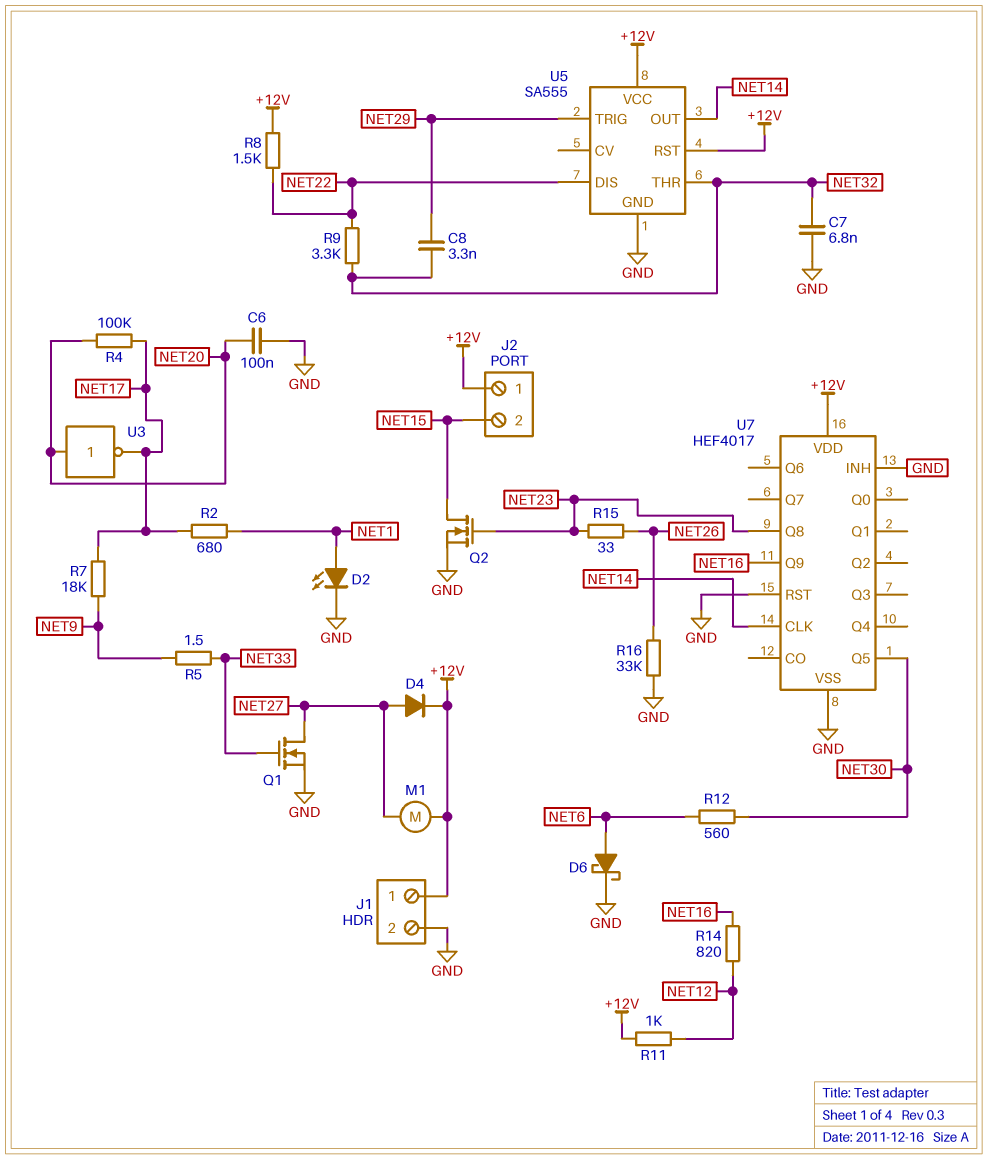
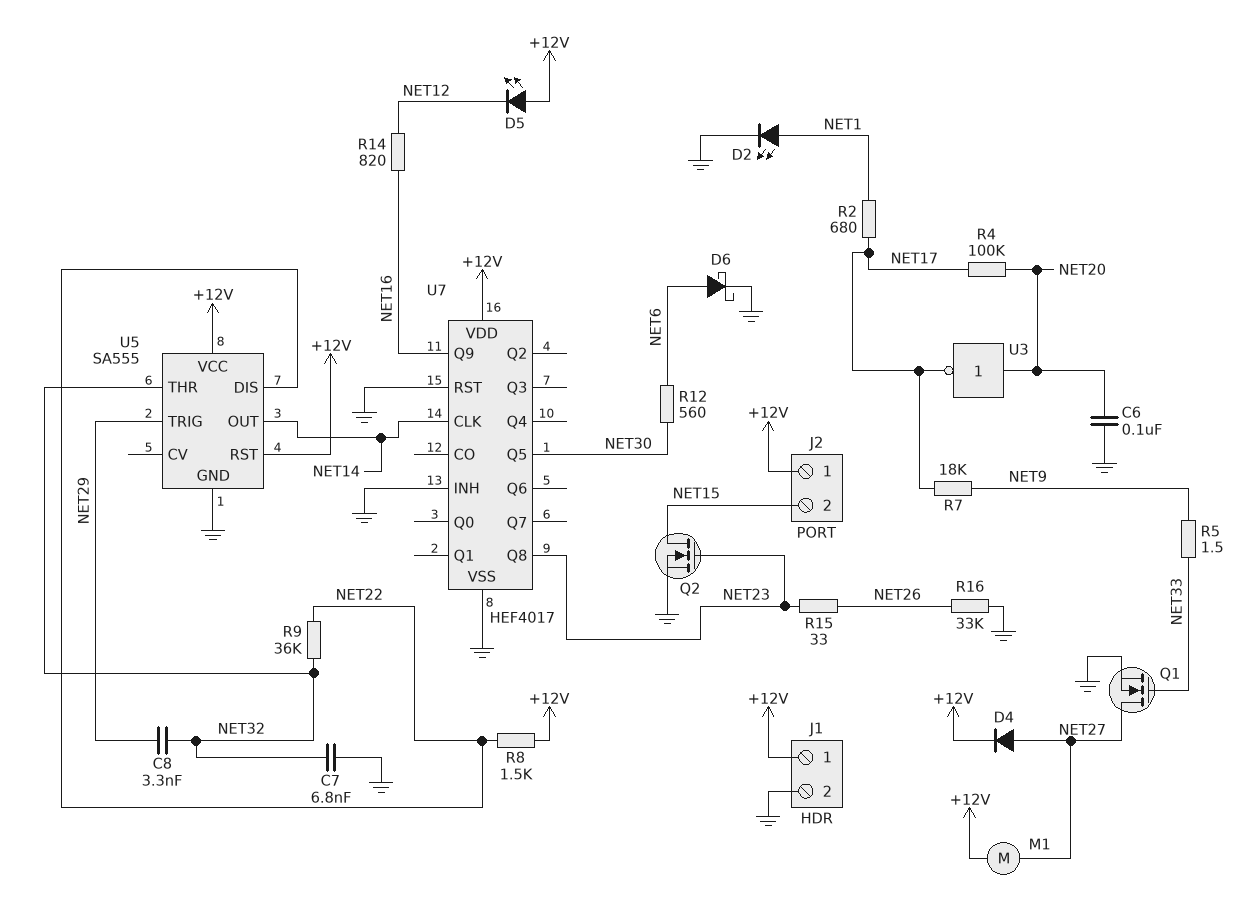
D5: none -> LED (A +12V, K NET12)
R9: 3.3k (NET22, NET32) -> 36k (NET22, NET32)
R11: 1k (+12V, NET12) -> none

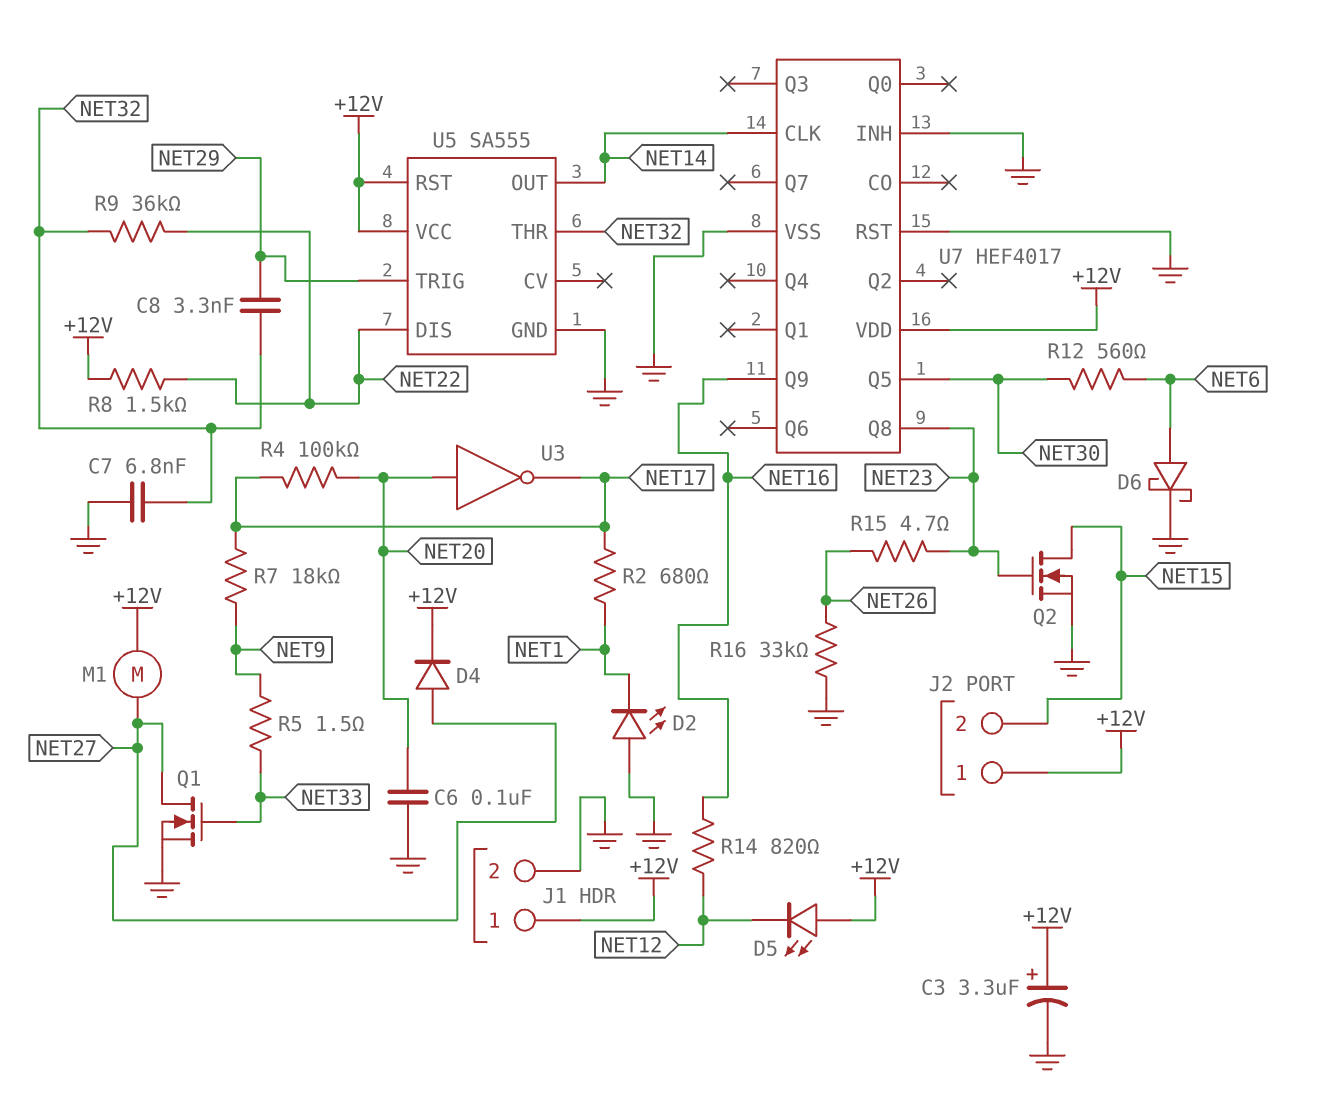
C3: none -> 3.3uF (plus +12V, minus GND)
D2: LED (A NET1, K GND) -> LED (A GND, K NET1)
R15: 33 (NET23, NET26) -> 4.7 (NET23, NET26)

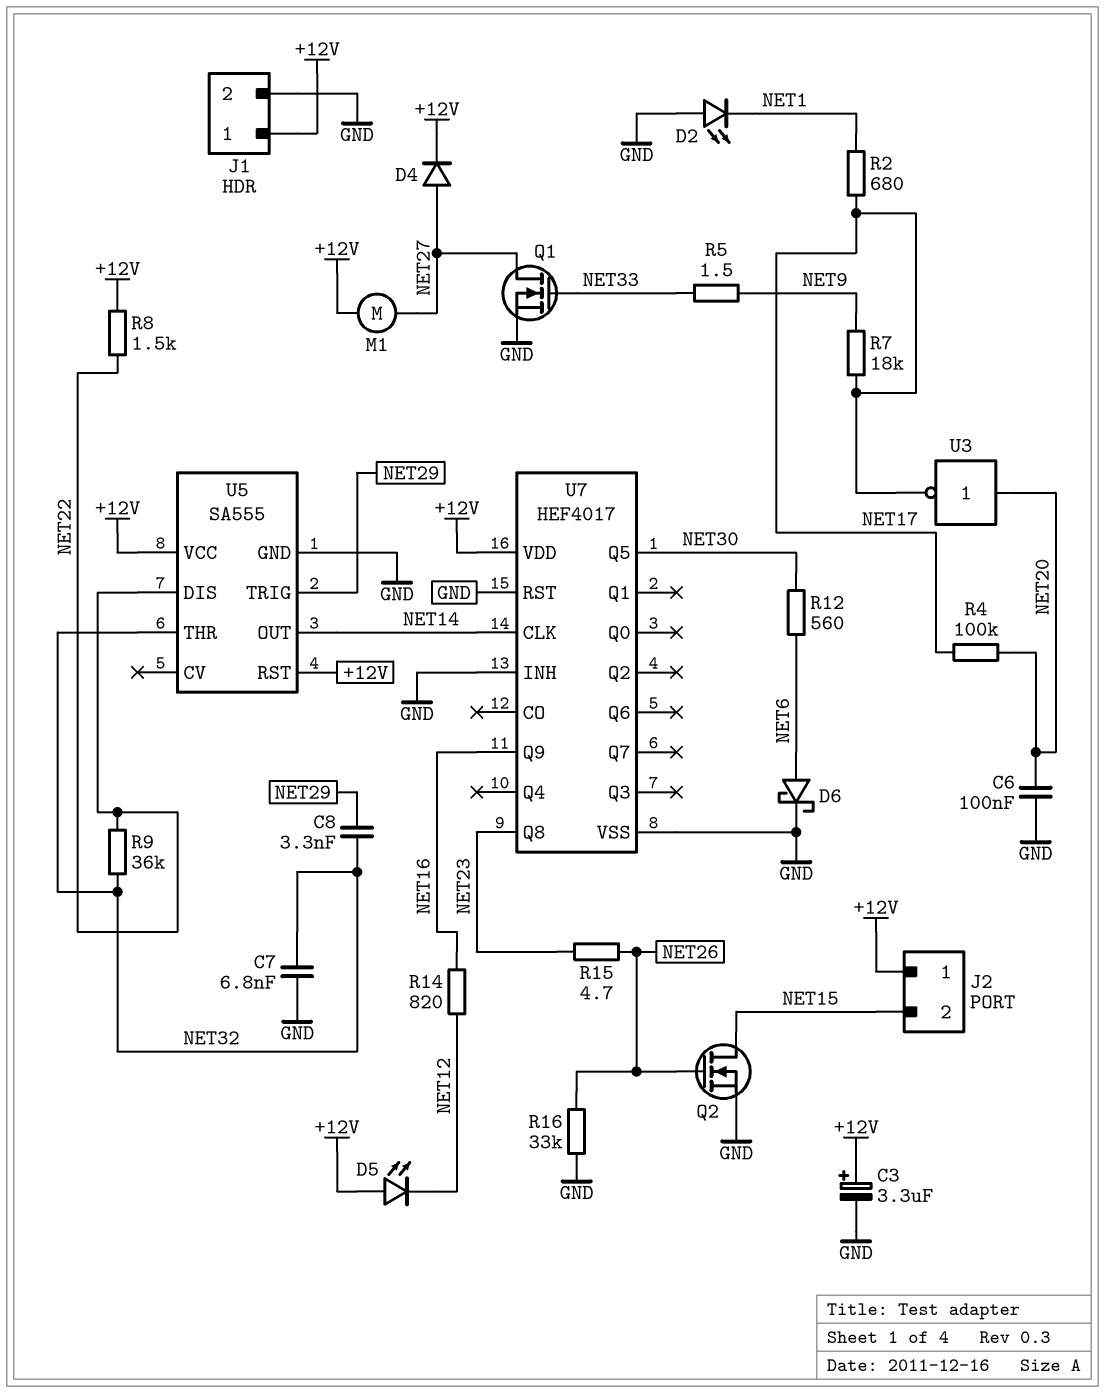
Q2: NMOS (G NET23, D NET15, S GND) -> NMOS (G NET26, D NET15, S GND)

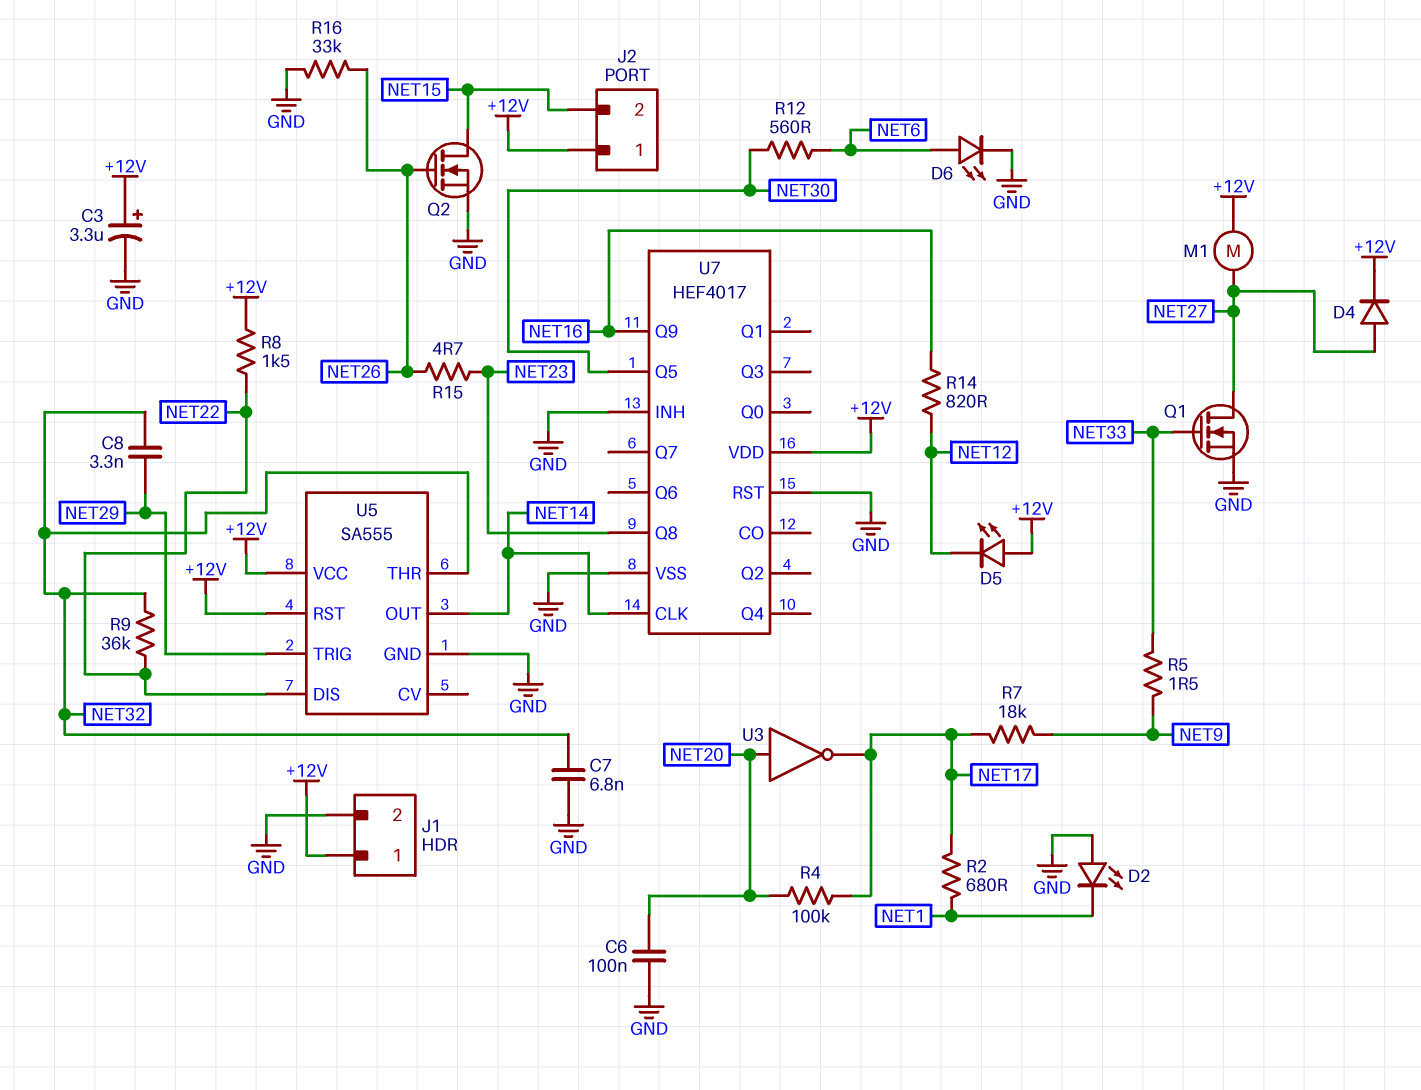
D6: schottky (A NET6, K GND) -> LED (A NET6, K GND)

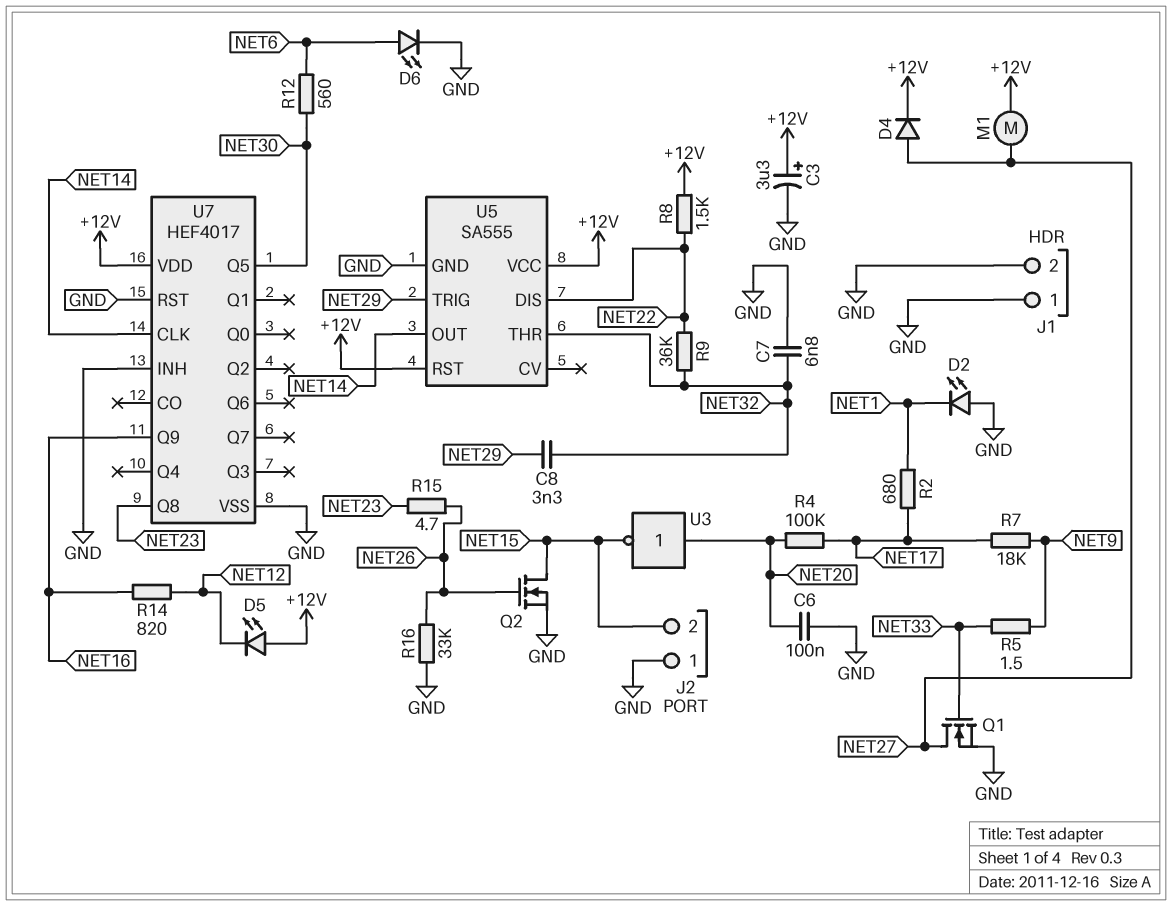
J1 pin 1: +12V -> GND
J2 pin 1: +12V -> GND
U3: NOT (in NET20, out NET17) -> NOT (in NET20, out NET15)

